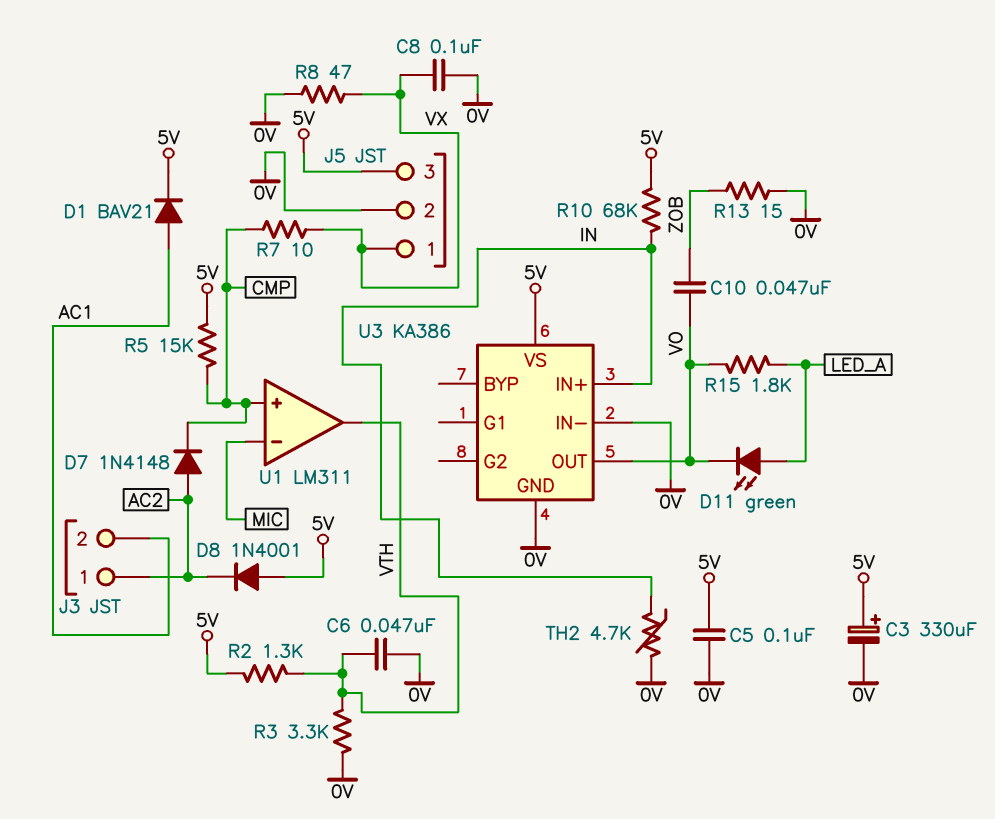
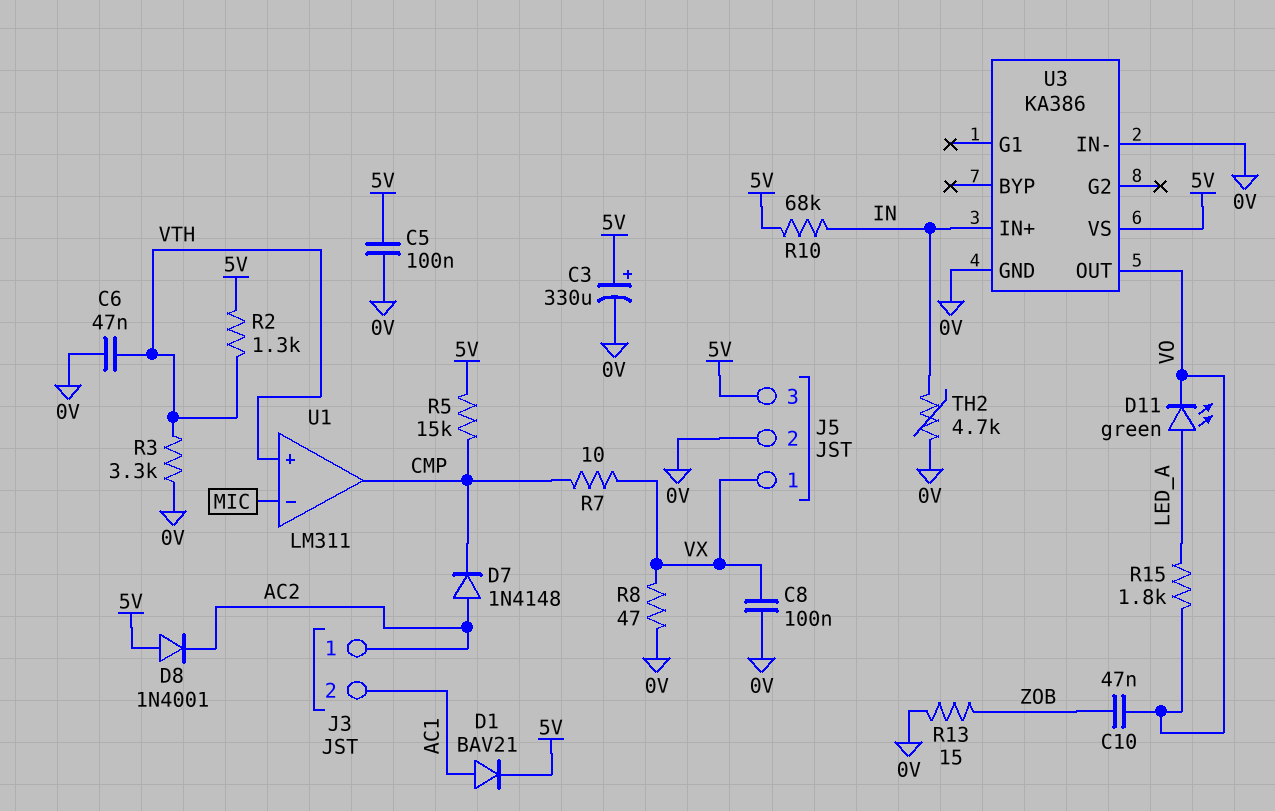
U1 pin in+: CMP -> VTH
U1 pin out: VTH -> CMP

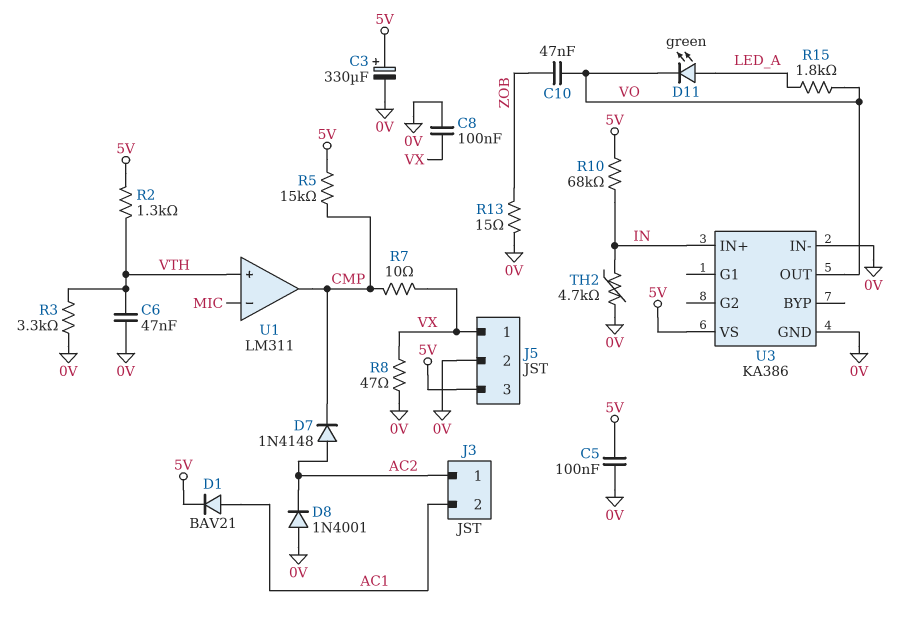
D8: diode 1N4001 (A 5V, K AC2) -> diode 1N4001 (A 0V, K AC2)

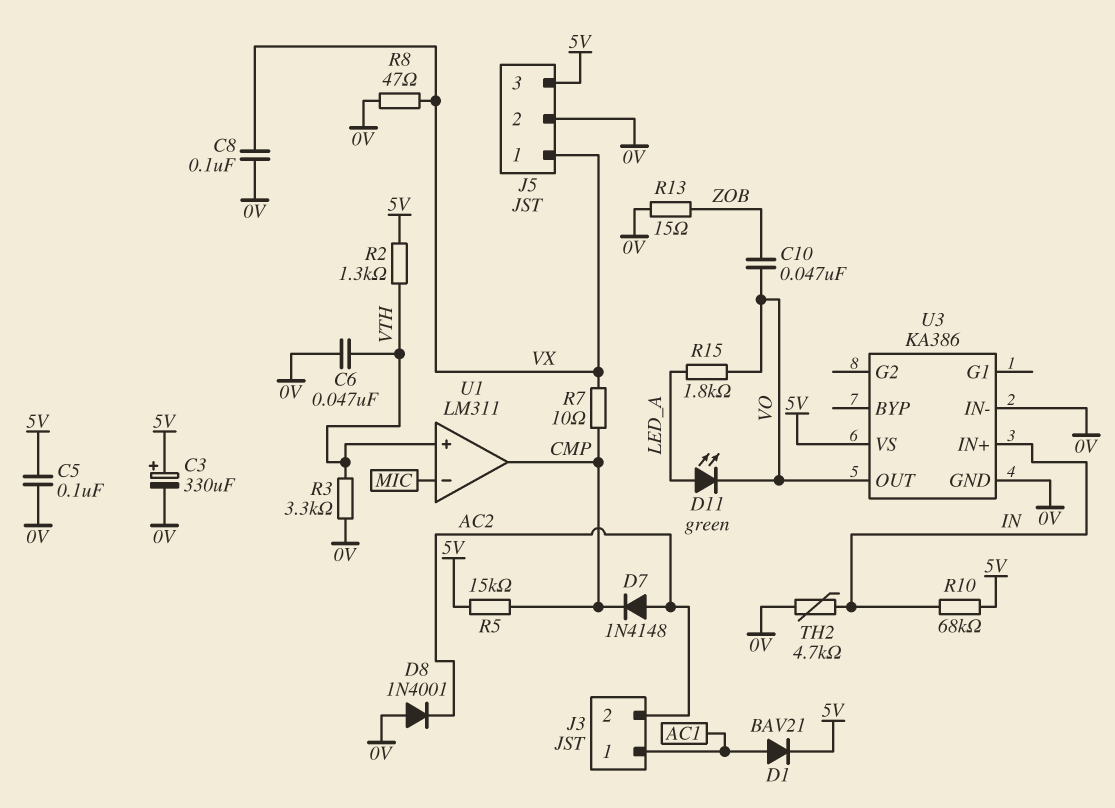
J3 pin 1: AC2 -> AC1
J3 pin 2: AC1 -> AC2

